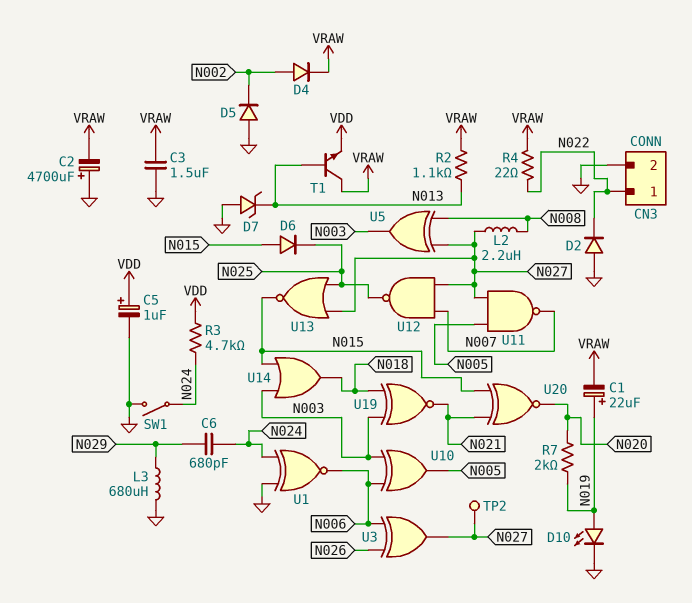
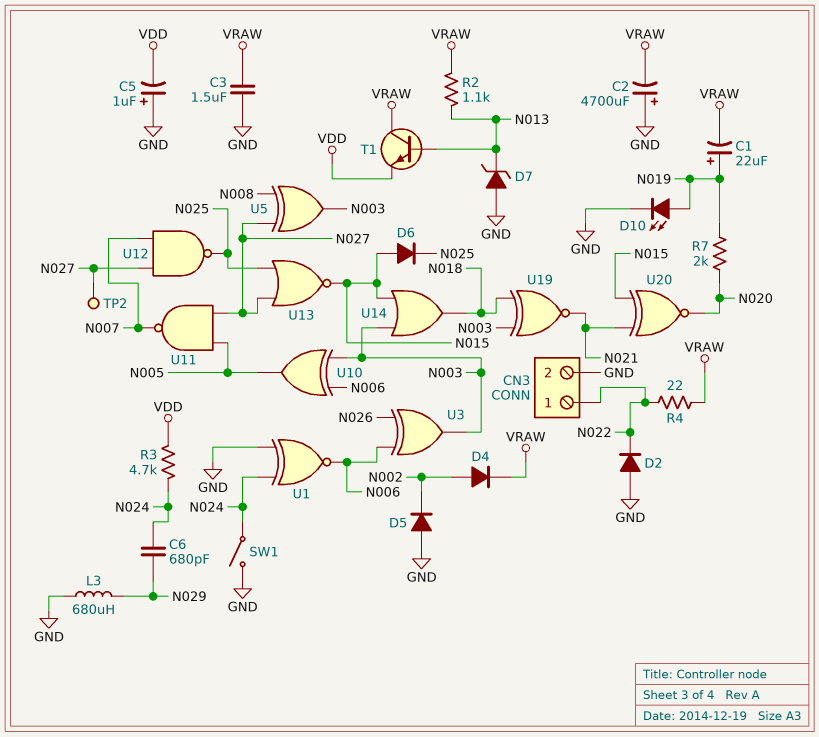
C5: 1uF (plus VDD, minus GND) -> 1uF (plus GND, minus VDD)
L2: 2.2uH (N008, N027) -> none
U3: XOR (in N006, in N026, out N027) -> XOR (in N006, in N026, out N003)

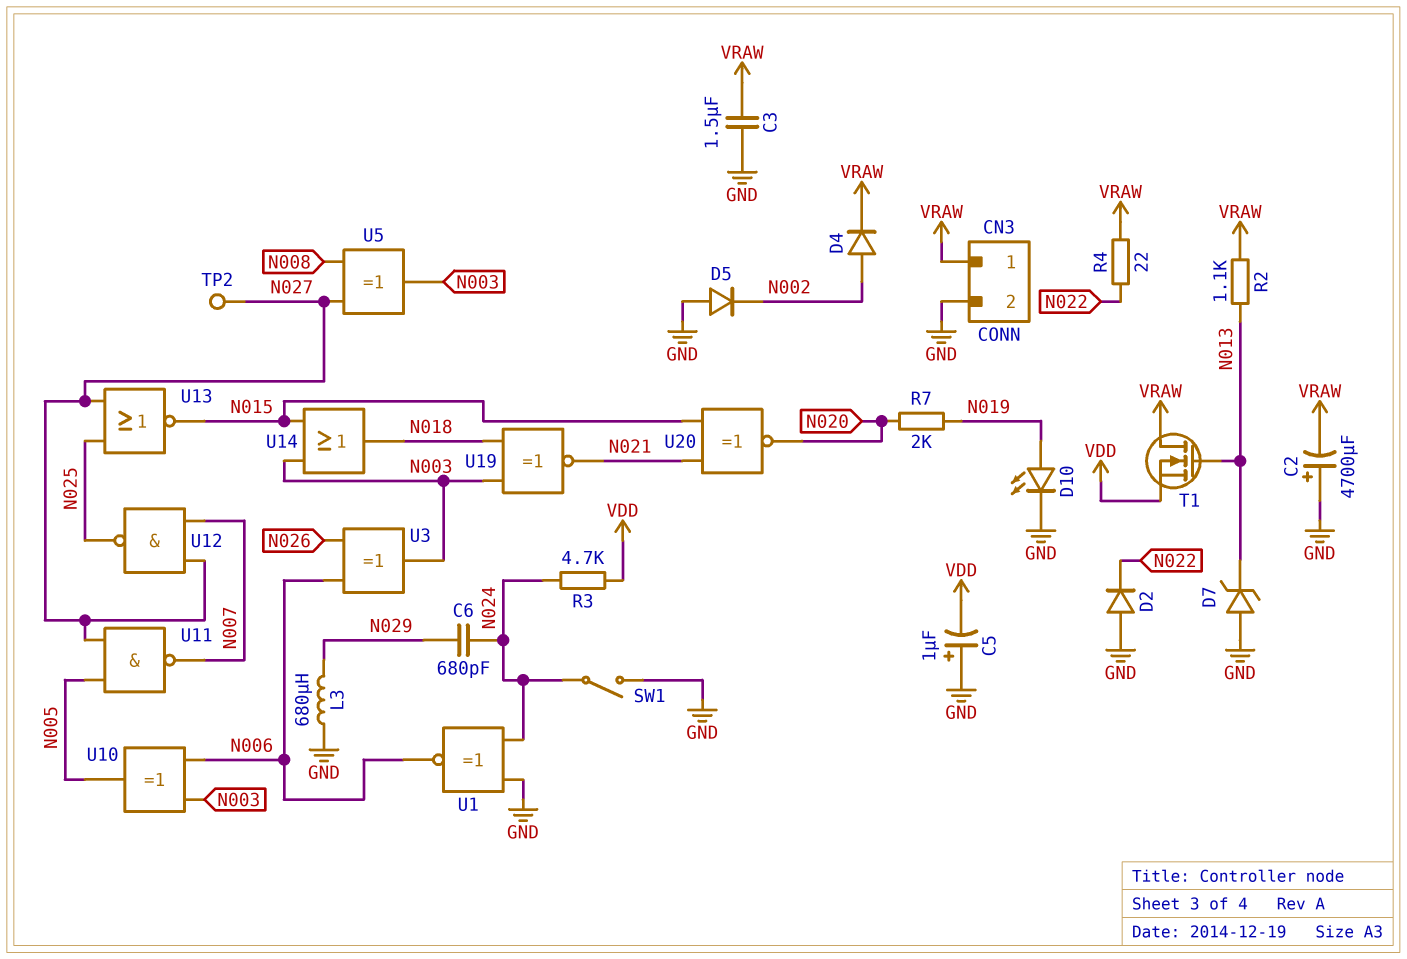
C1: 22uF (plus N019, minus VRAW) -> none
CN3 pin 1: N022 -> VRAW
D6: diode (A N015, K N025) -> none
T1: NPN (B N013, C VRAW, E VDD) -> NMOS (G N013, D VRAW, S VDD)

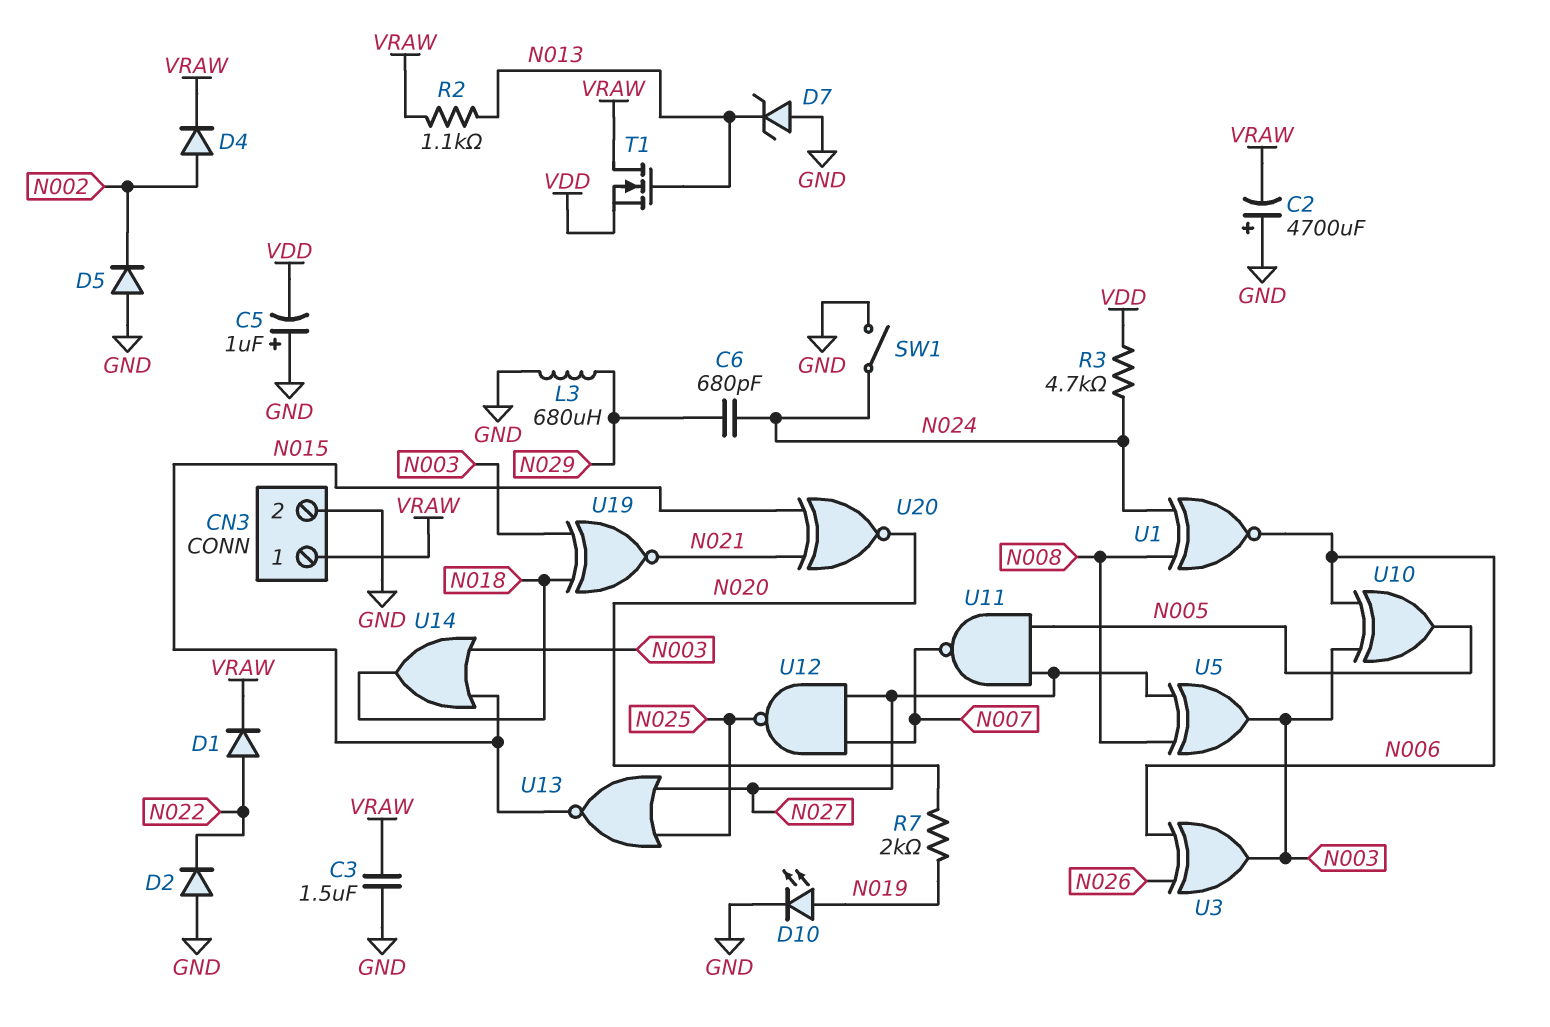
D1: none -> diode (A N022, K VRAW)
R4: 22 (N022, VRAW) -> none
TP2: test point (N027) -> none
U1: XNOR (in GND, in N024, out N006) -> XNOR (in N008, in N024, out N006)

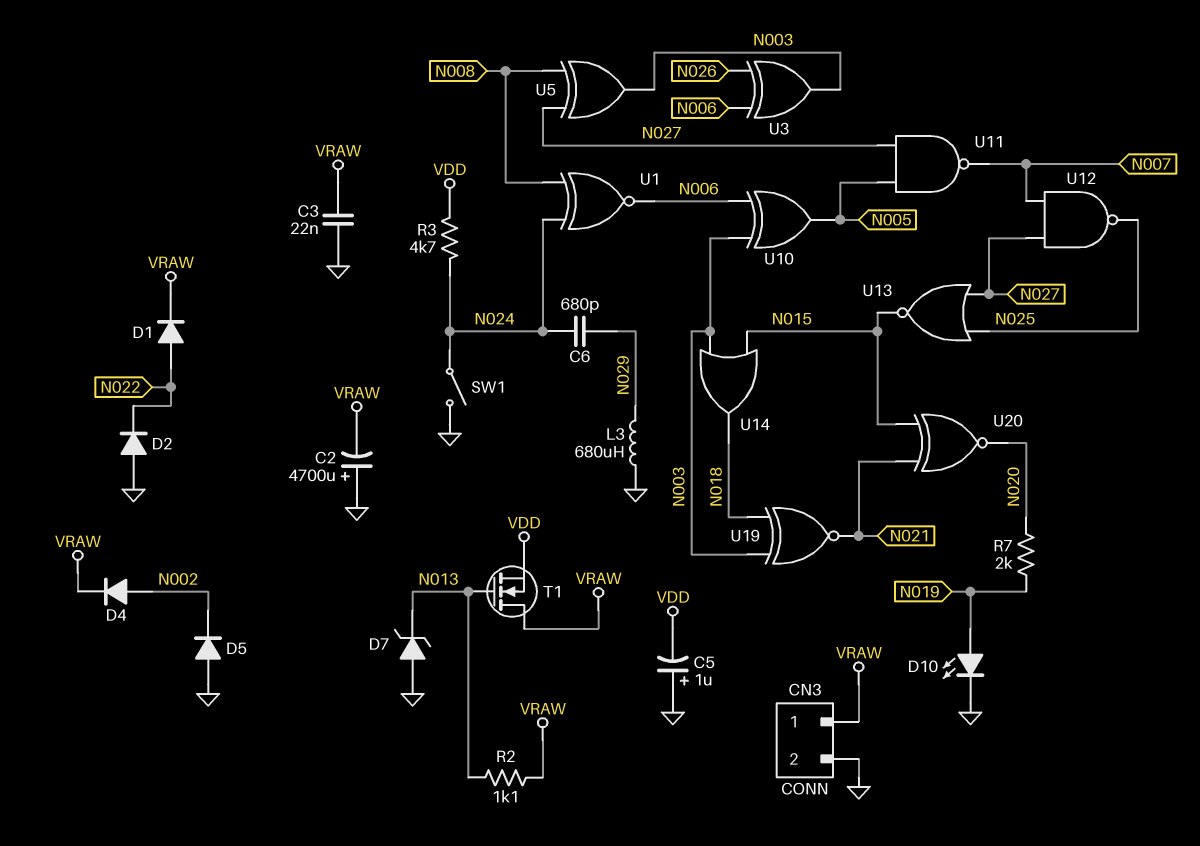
C3: 1.5uF (GND, VRAW) -> 22nF (GND, VRAW)

